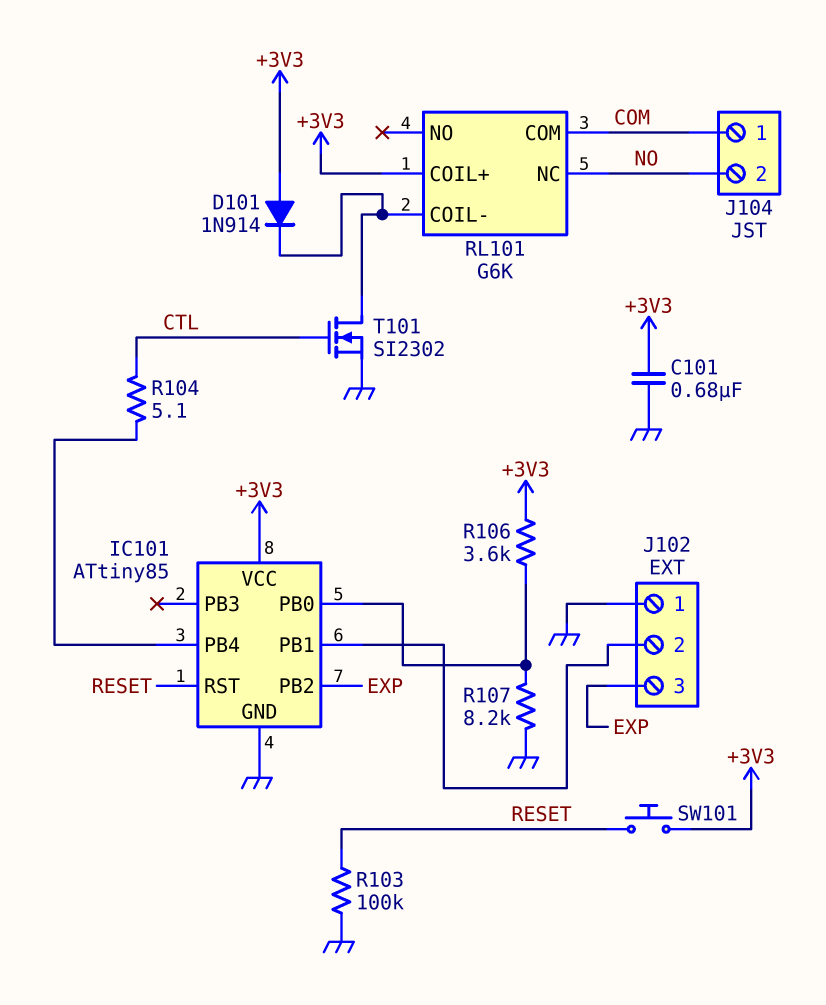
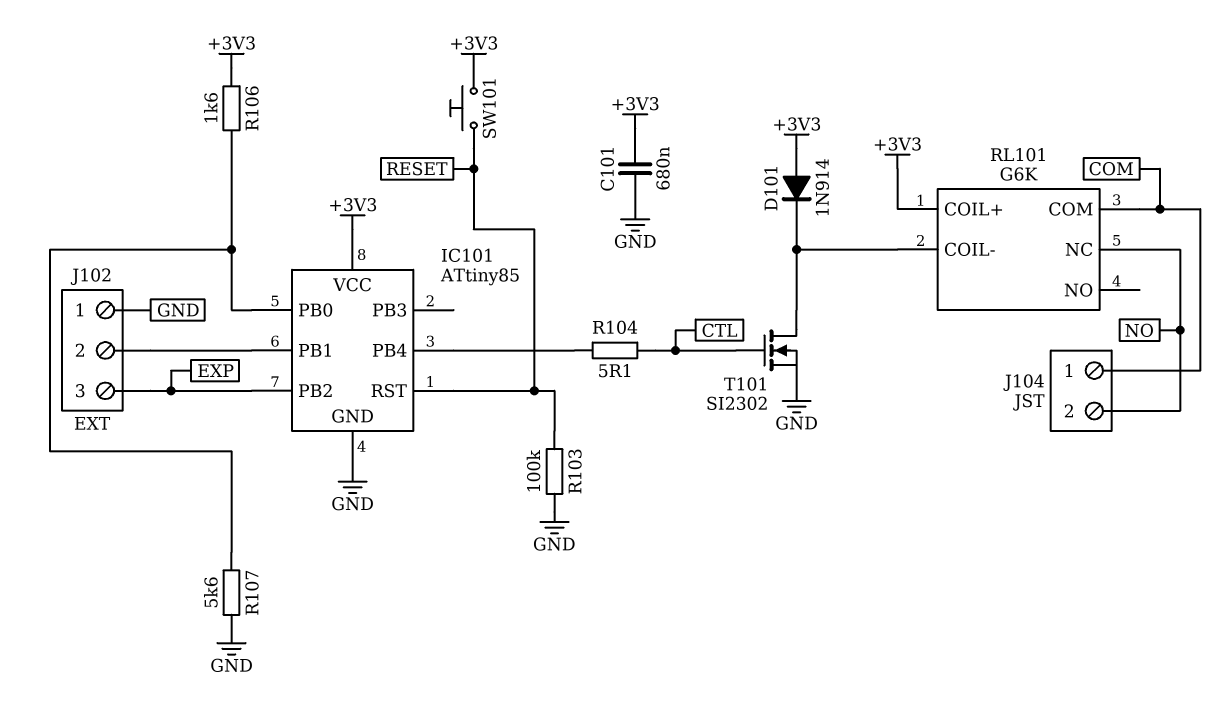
R106: 3.6k (+3V3, IC101/PB0) -> 1.6k (+3V3, IC101/PB0)
R107: 8.2k (GND, IC101/PB0) -> 5.6k (GND, IC101/PB0)

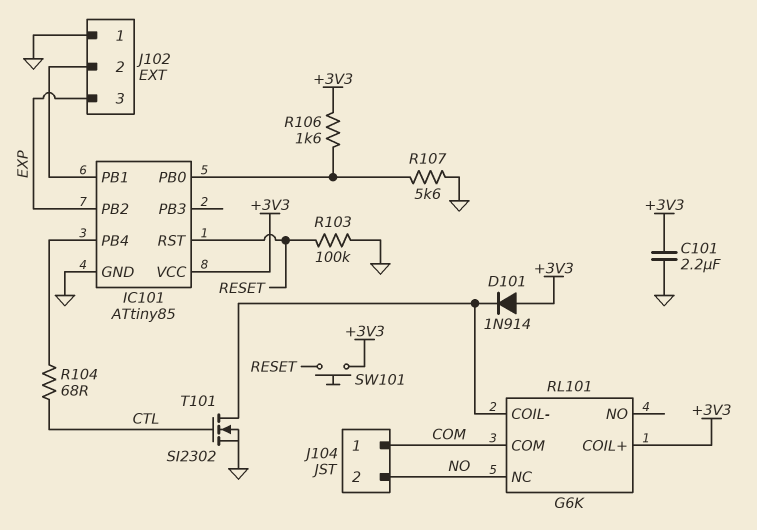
C101: 680nF (+3V3, GND) -> 2.2uF (+3V3, GND)
R104: 5.1 (CTL, IC101/PB4) -> 68 (CTL, IC101/PB4)

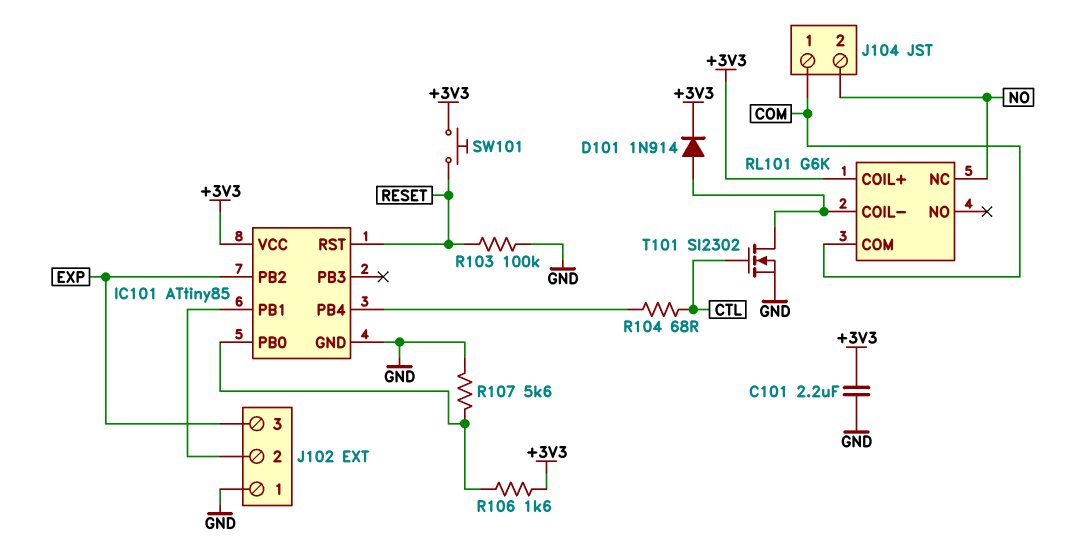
D101: diode 1N914 (A +3V3, K RL101/COIL-) -> diode 1N914 (A RL101/COIL-, K +3V3)

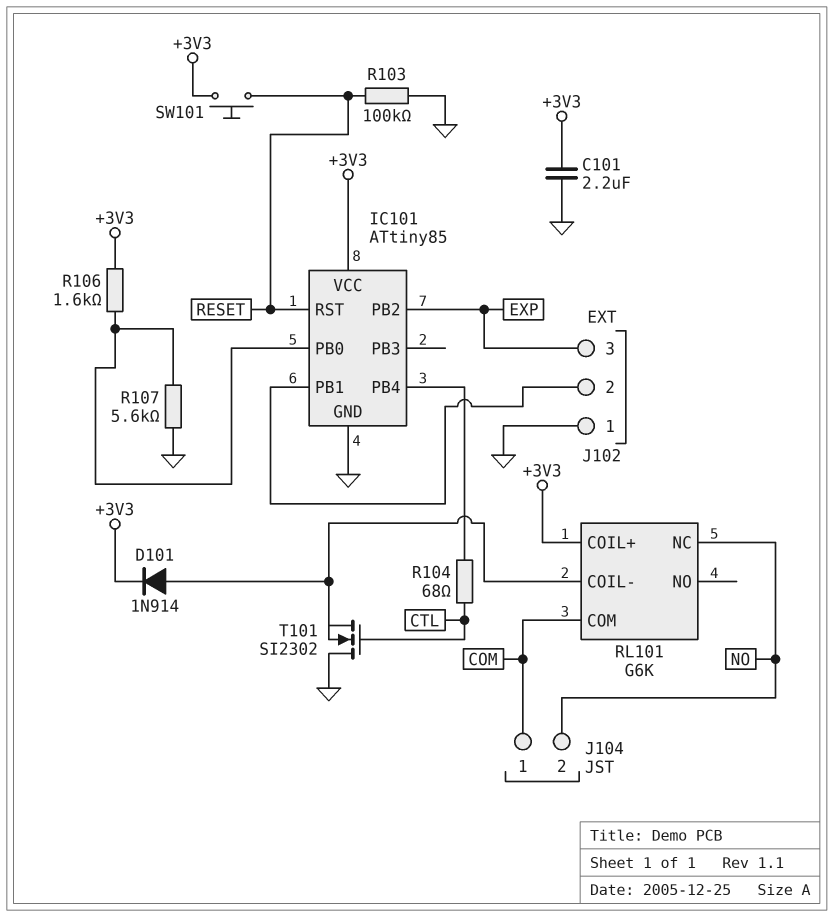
T101: NMOS SI2302 (G CTL, D RL101/COIL-, S GND) -> NMOS SI2302 (G CTL, D GND, S RL101/COIL-)

